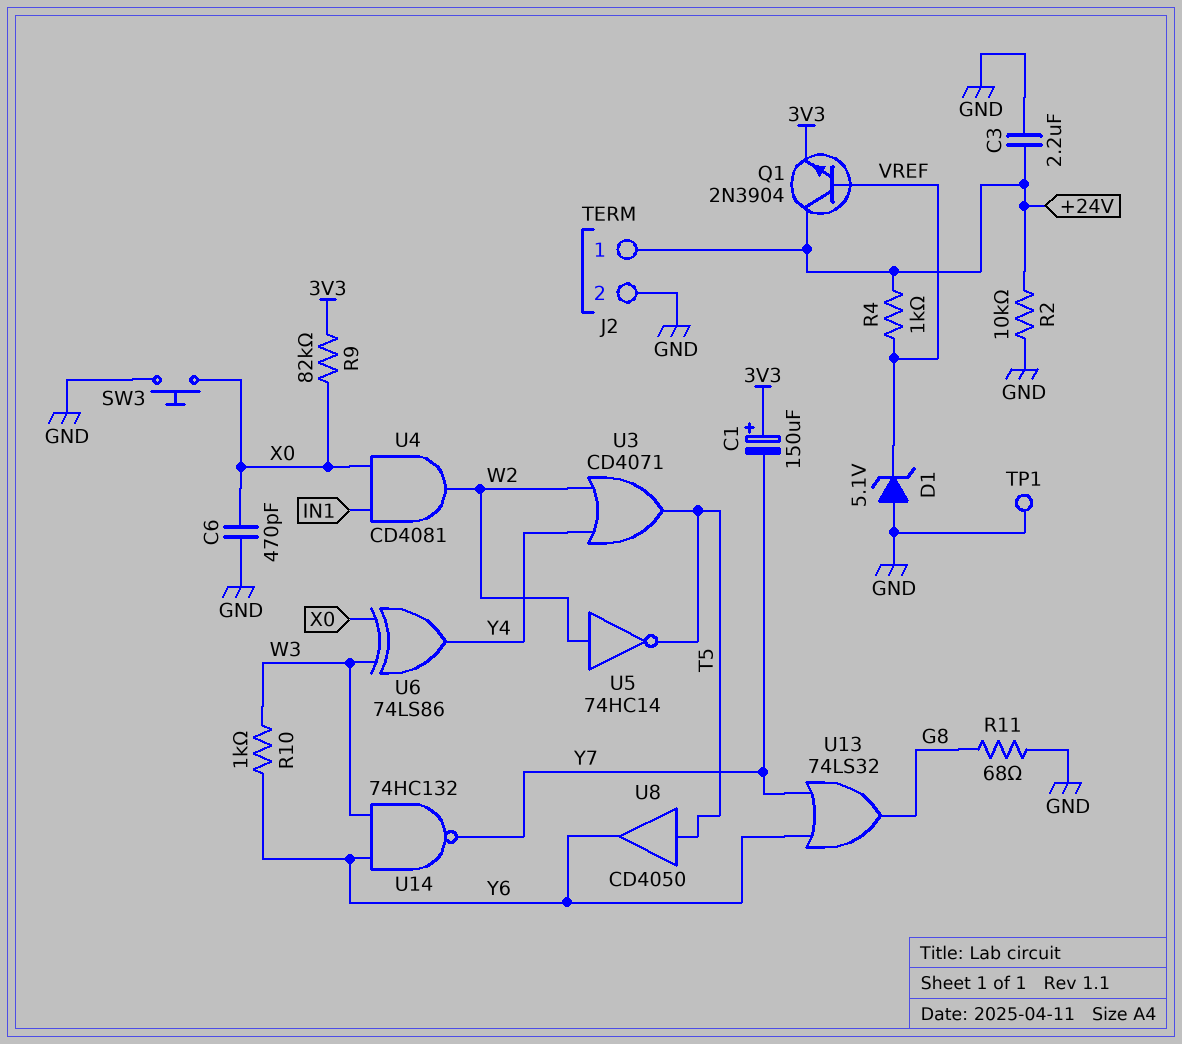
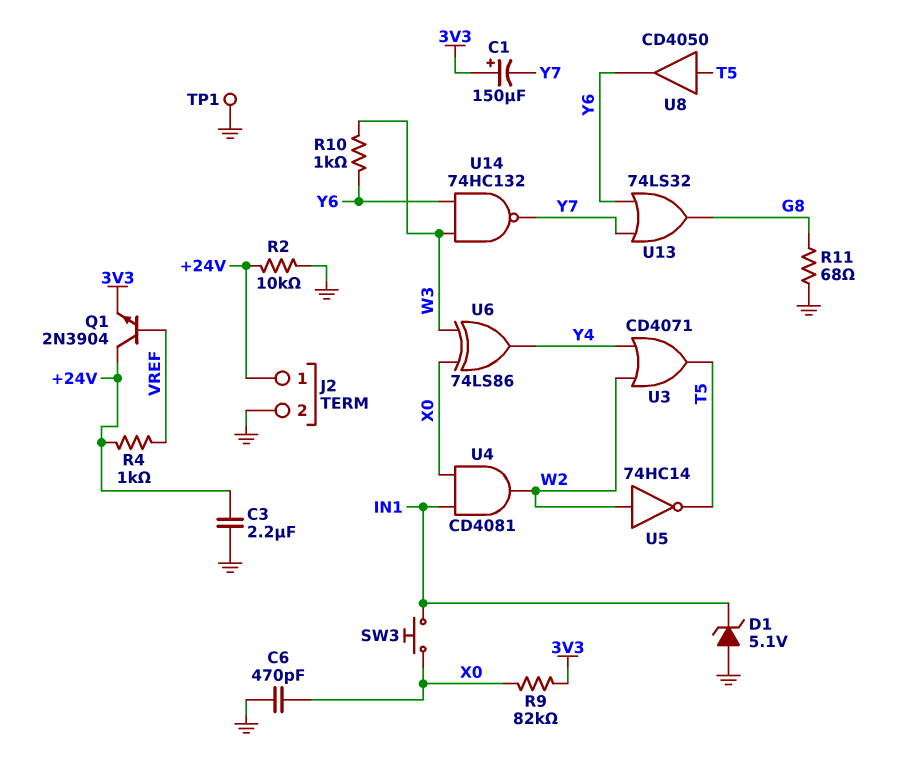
D1: zener 5.1V (A GND, K VREF) -> zener 5.1V (A GND, K IN1)
SW3: button (GND, X0) -> button (IN1, X0)

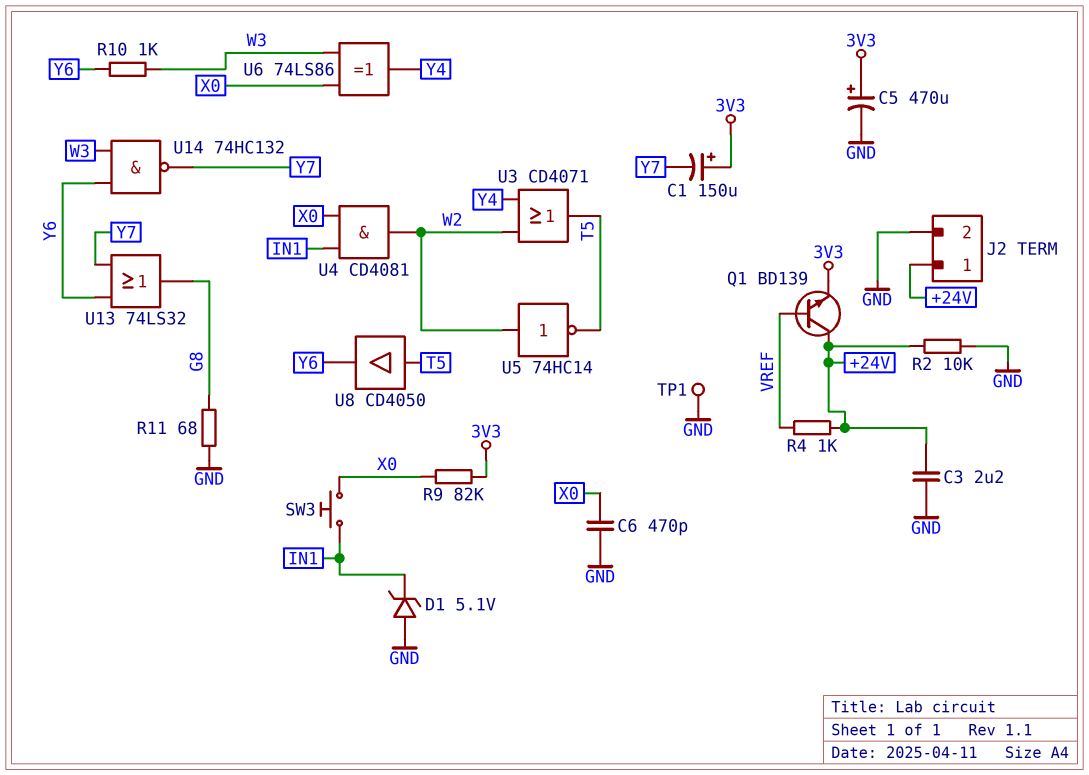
C5: none -> 470uF (plus 3V3, minus GND)
Q1: NPN 2N3904 (B VREF, C +24V, E 3V3) -> NPN BD139 (B VREF, C +24V, E 3V3)

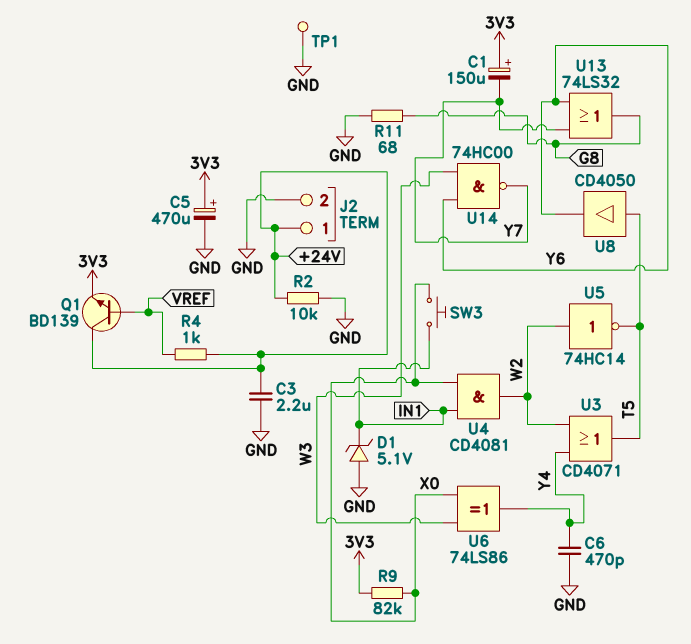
C6: 470pF (GND, X0) -> 470pF (GND, Y4)
R10: 1k (W3, Y6) -> none
U14: NAND 74HC132 (in W3, in Y6, out Y7) -> NAND 74HC00 (in W3, in Y6, out Y7)

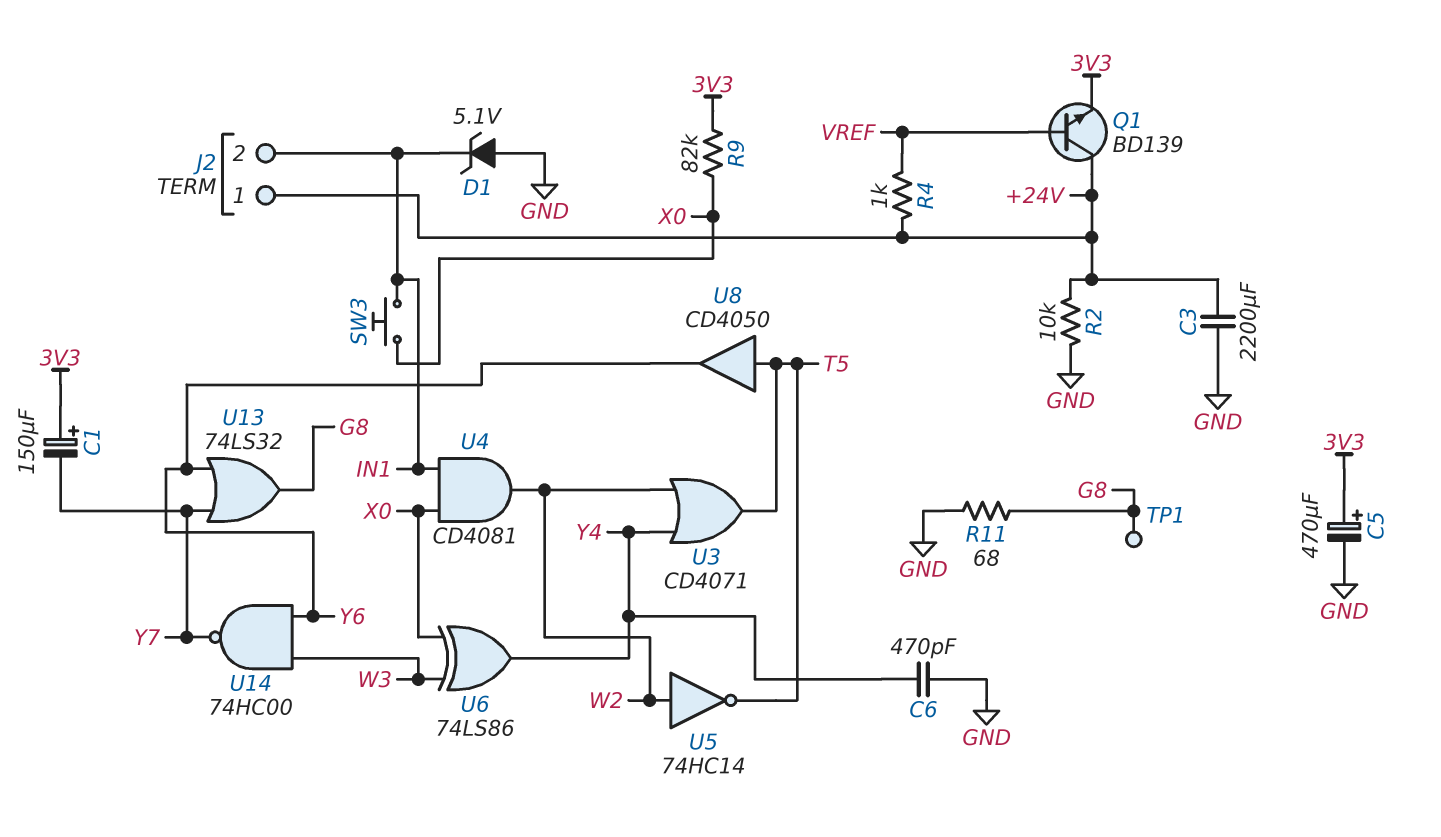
C3: 2.2uF (+24V, GND) -> 2200uF (+24V, GND)
J2 pin 2: GND -> IN1
TP1: test point (GND) -> test point (G8)

